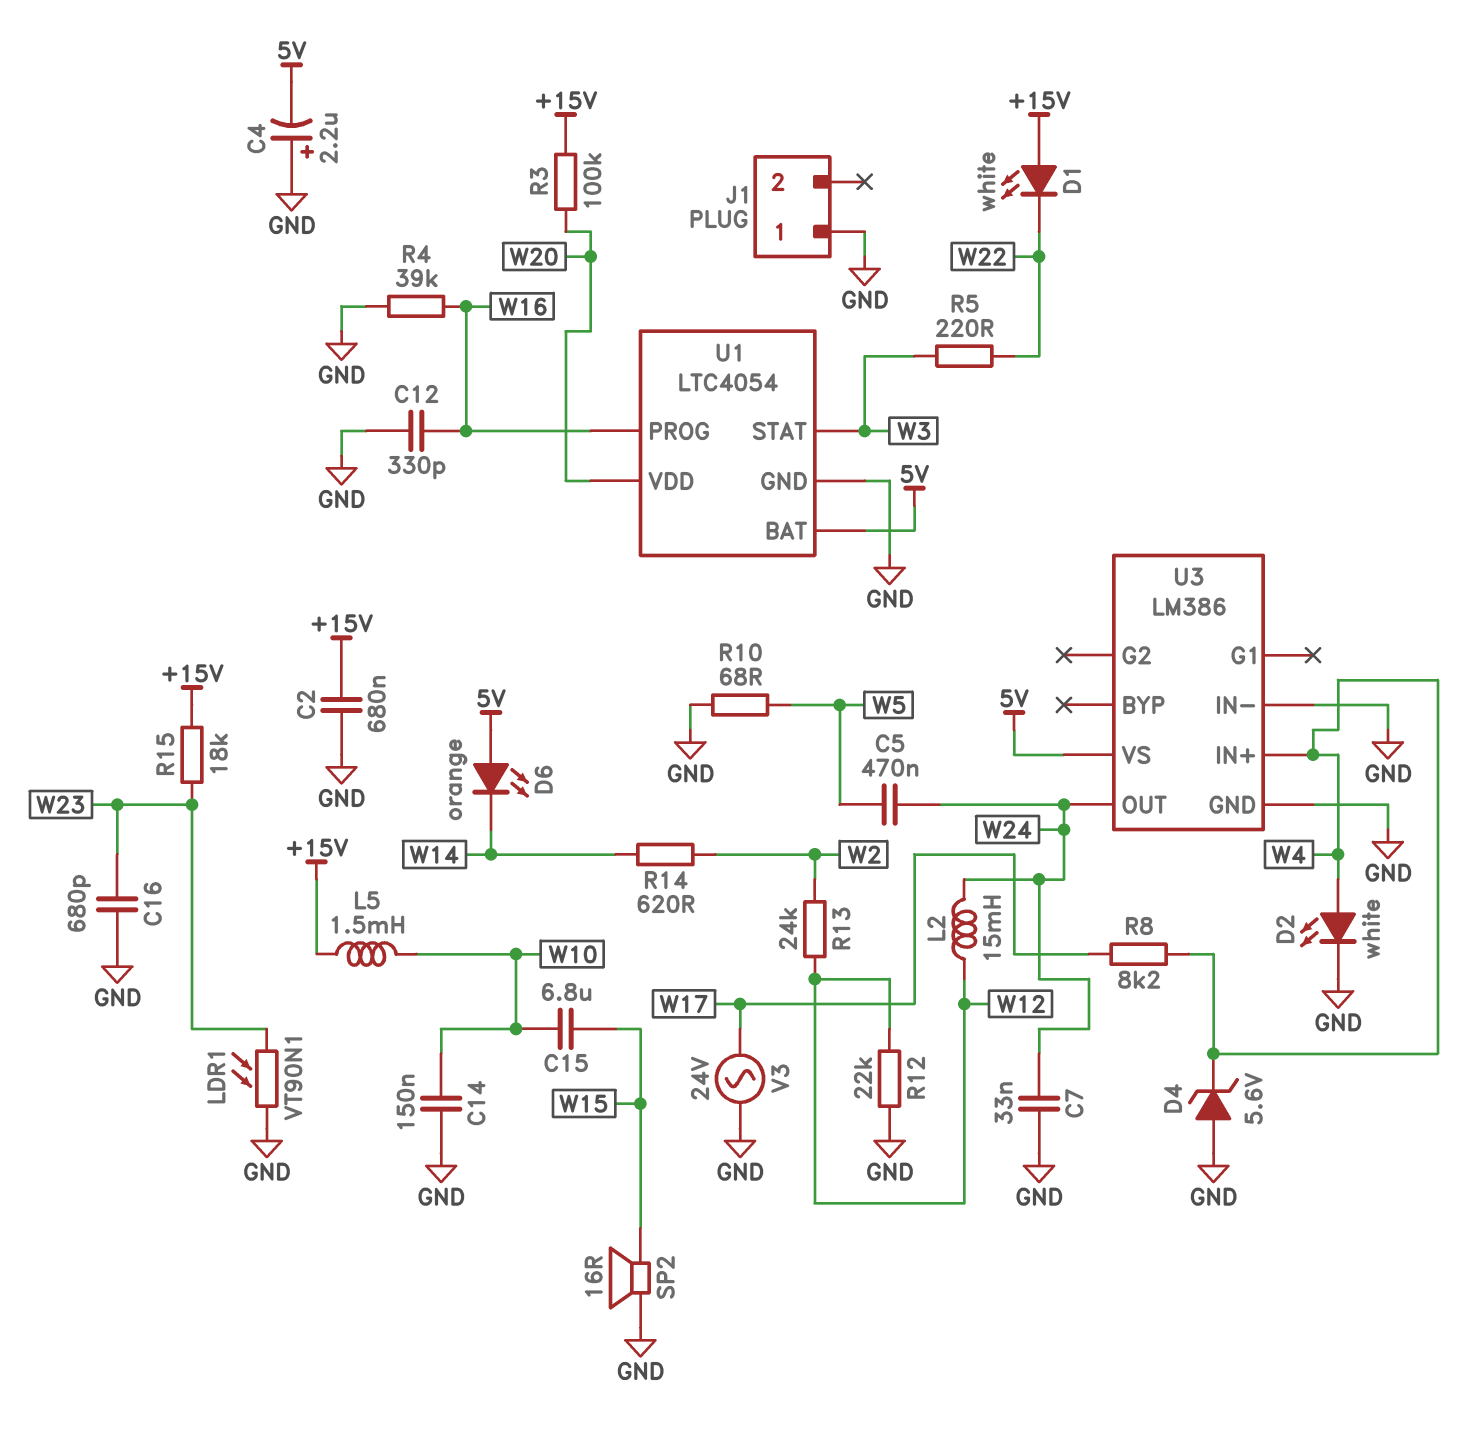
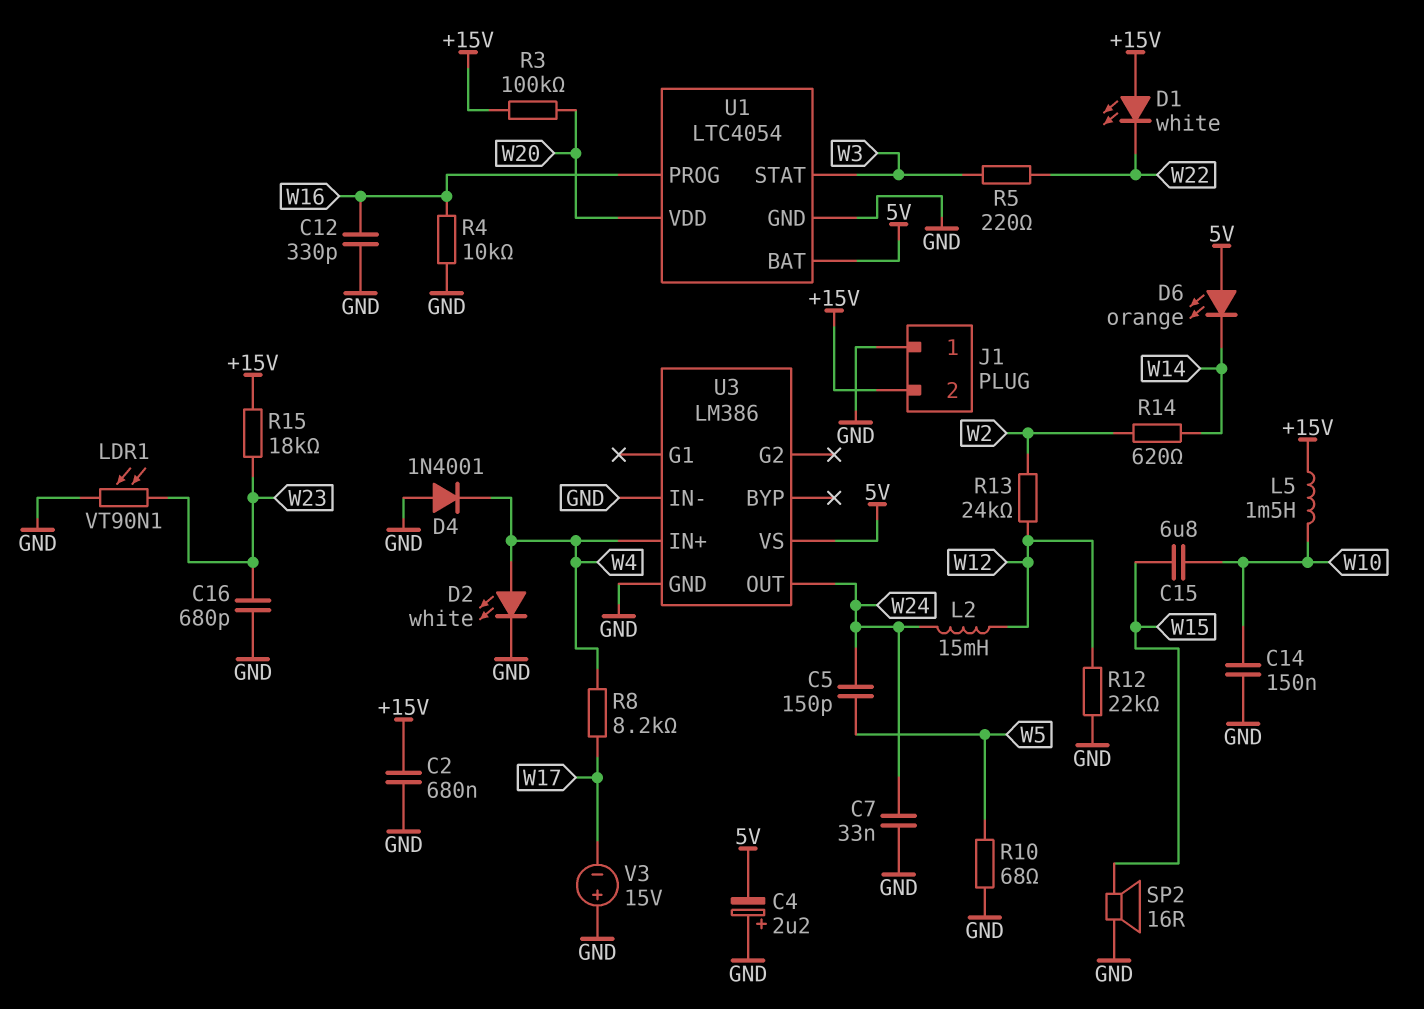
C5: 470nF (W5, W24) -> 150pF (W5, W24)
D4: zener 5.6V (A GND, K W4) -> diode 1N4001 (A GND, K W4)
J1 pin 2: none -> +15V
R4: 39k (GND, W16) -> 10k (GND, W16)
V3: AC 24V (GND, W17) -> 15V (plus GND, minus W17)

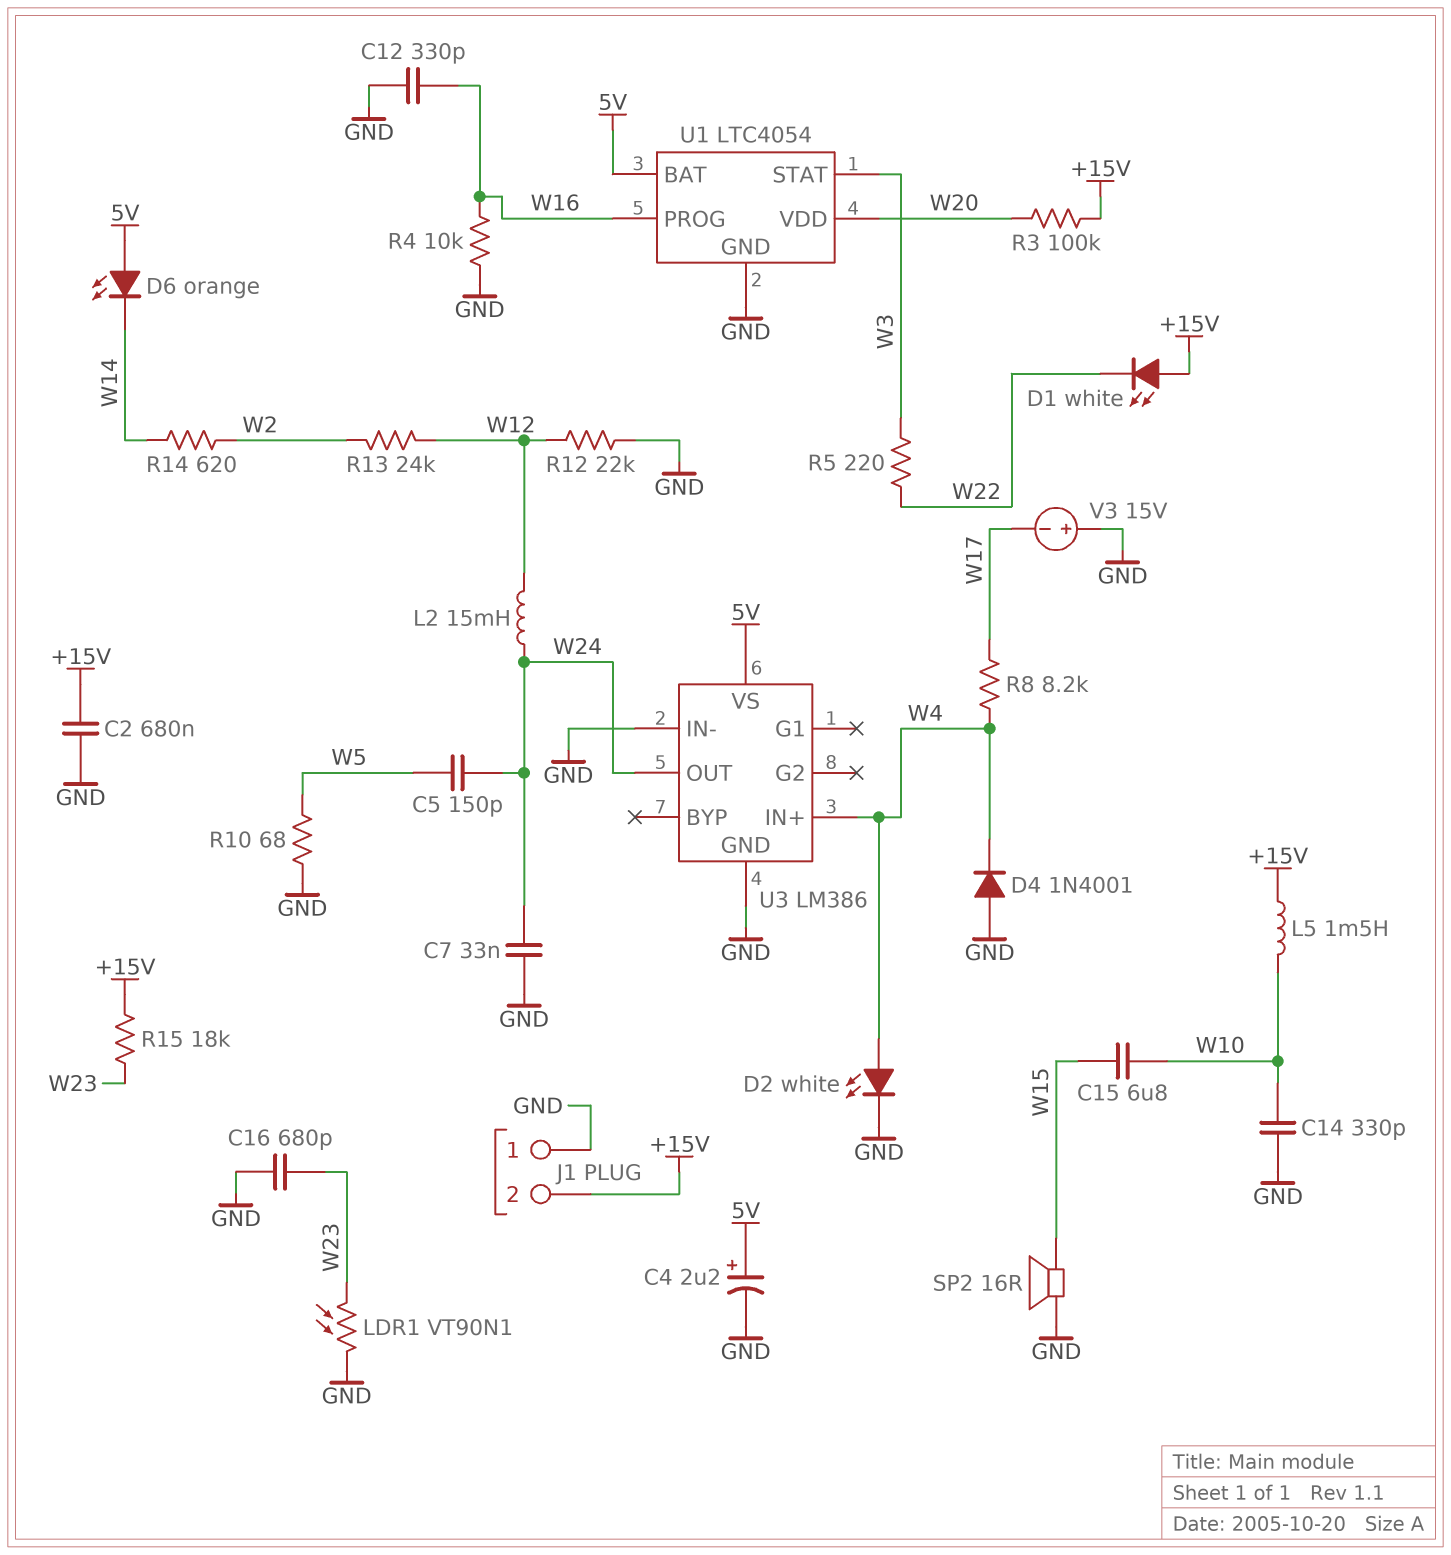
C4: 2.2uF (plus GND, minus 5V) -> 2.2uF (plus 5V, minus GND)
C14: 150nF (GND, W10) -> 330pF (GND, W10)

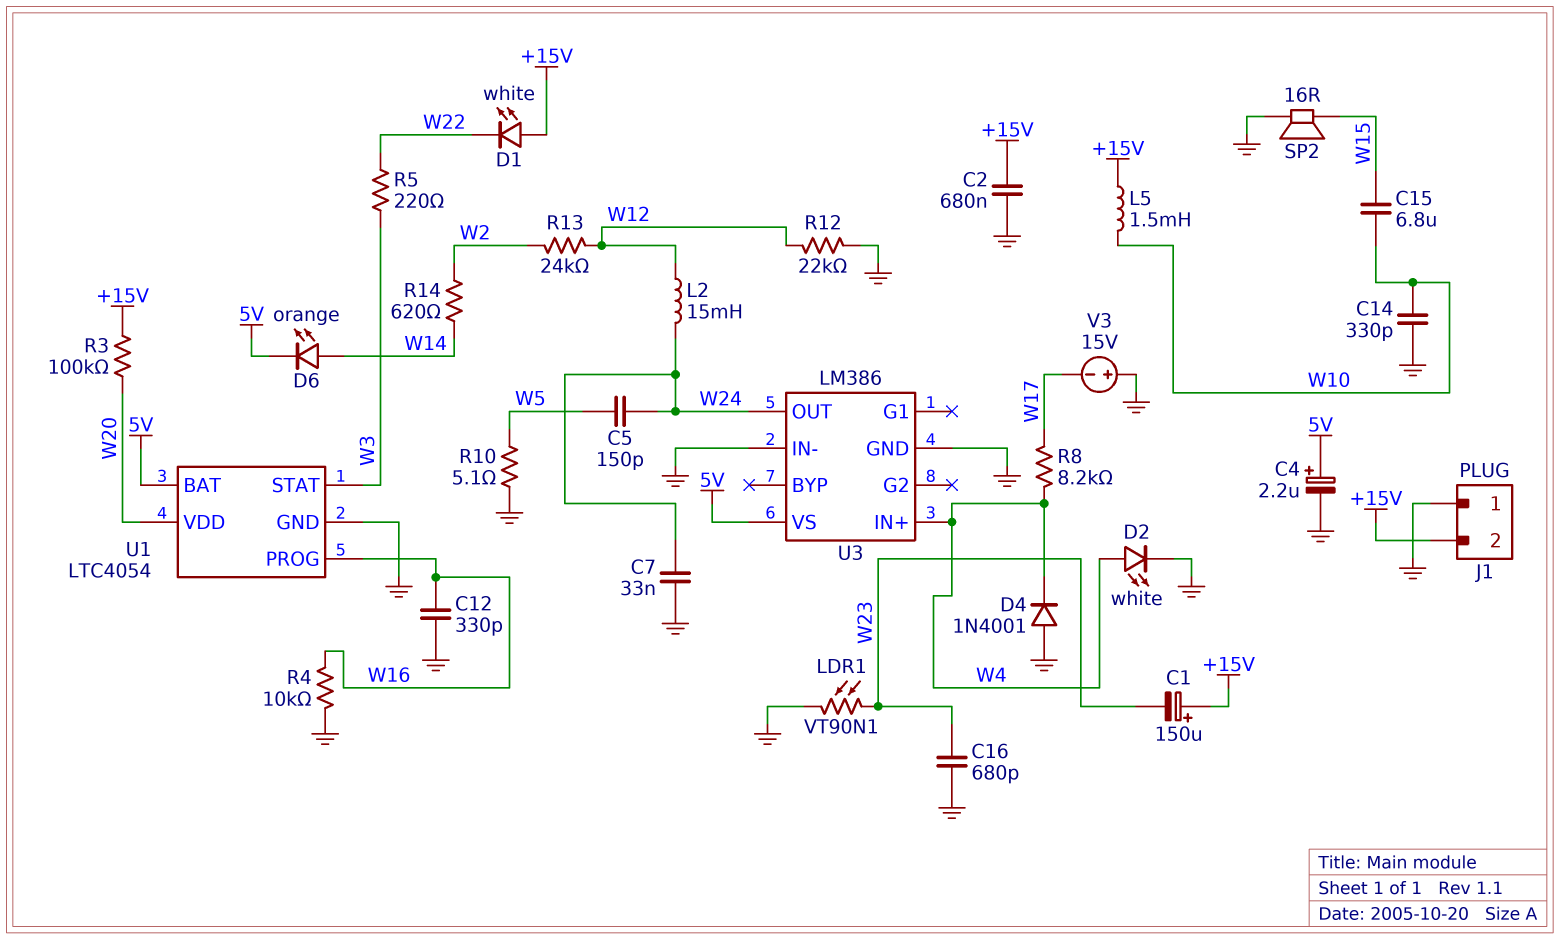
C1: none -> 150uF (plus +15V, minus W23)
D6: LED orange (A 5V, K W14) -> LED orange (A W14, K 5V)
R10: 68 (GND, W5) -> 5.1 (GND, W5)
R15: 18k (+15V, W23) -> none

